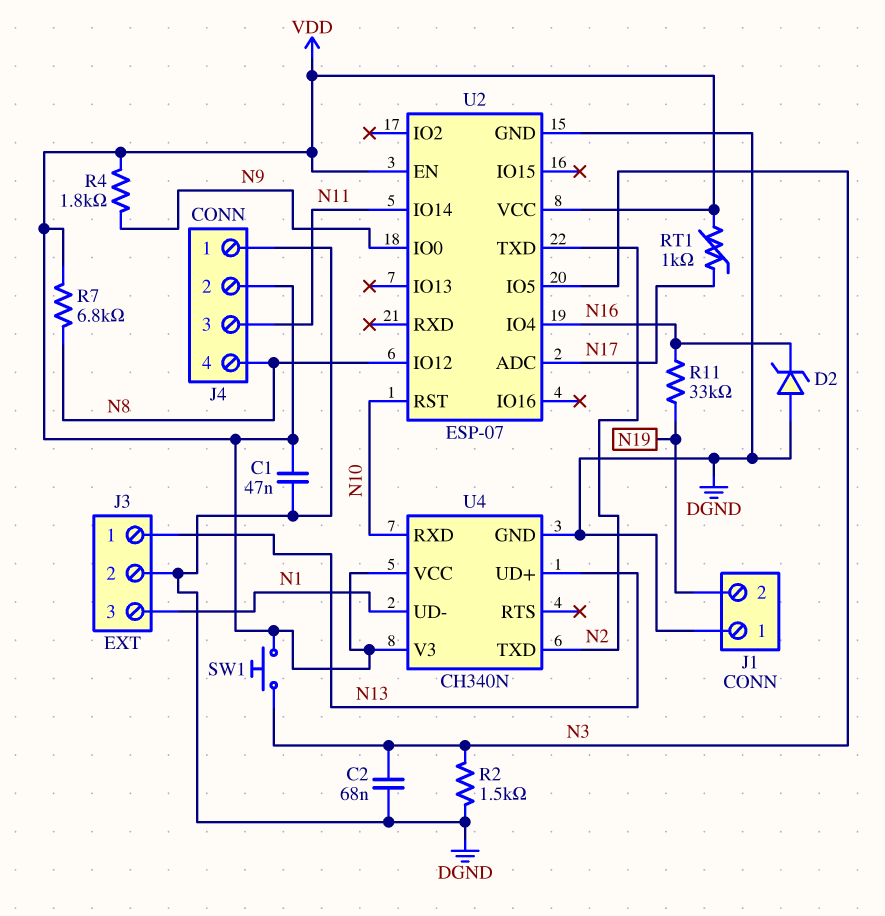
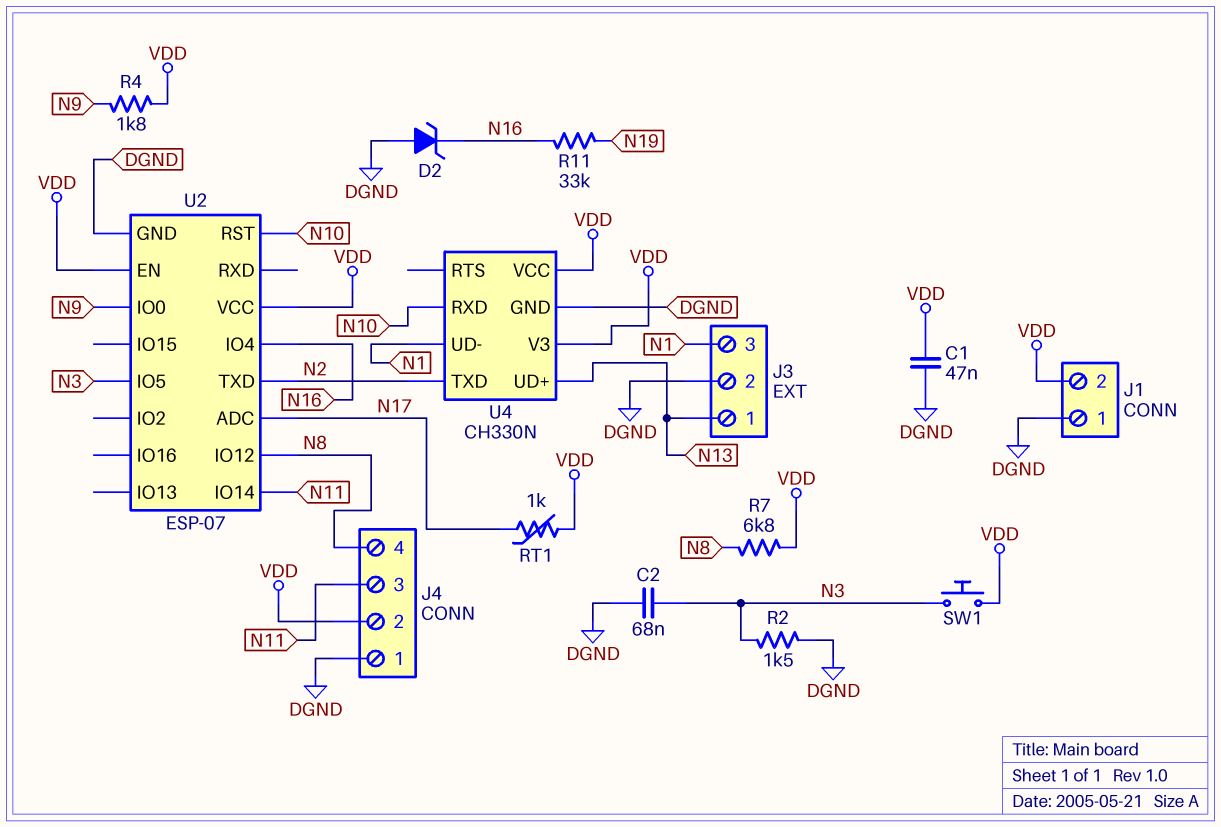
J1 pin 2: N19 -> VDD
U4: CH340N -> CH330N

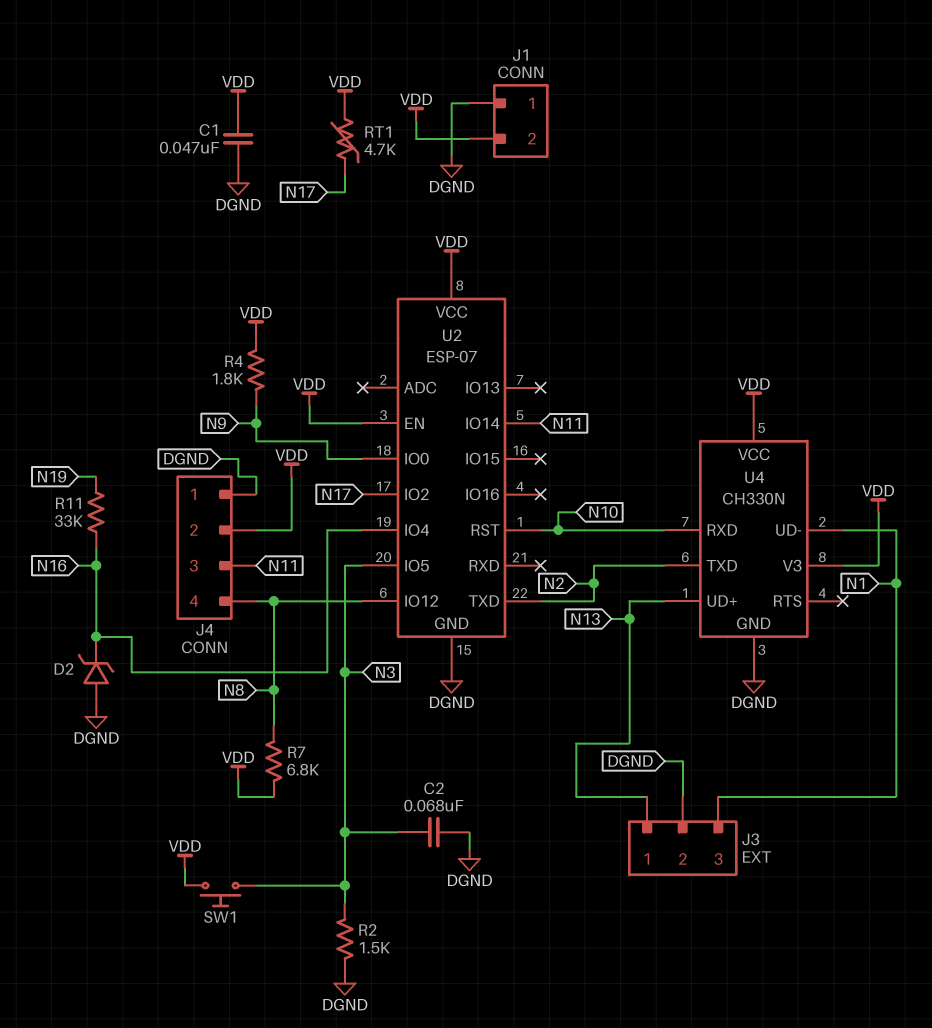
RT1: 1k (N17, VDD) -> 4.7k (N17, VDD)
U2 pin ADC: N17 -> none
U2 pin IO2: none -> N17

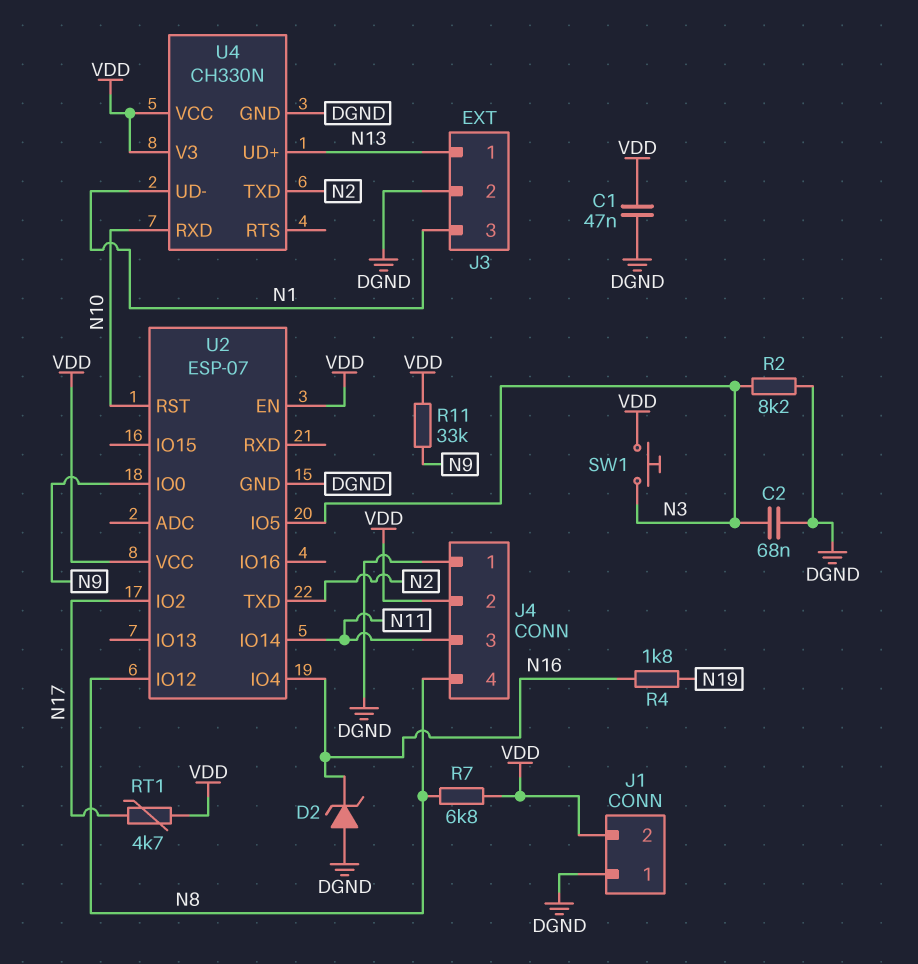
R2: 1.5k (DGND, N3) -> 8.2k (DGND, N3)
R4: 1.8k (N9, VDD) -> 1.8k (N16, N19)
R11: 33k (N16, N19) -> 33k (N9, VDD)

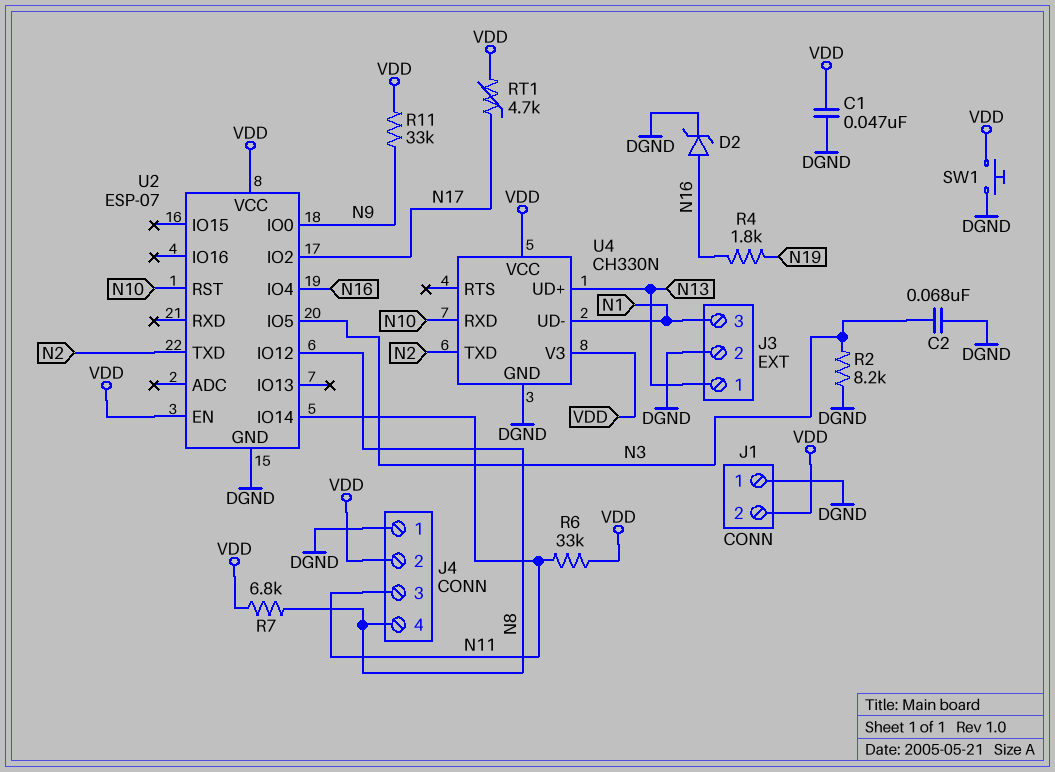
D2: zener (A DGND, K N16) -> zener (A N16, K DGND)
R6: none -> 33k (N11, VDD)
SW1: button (N3, VDD) -> button (DGND, VDD)

